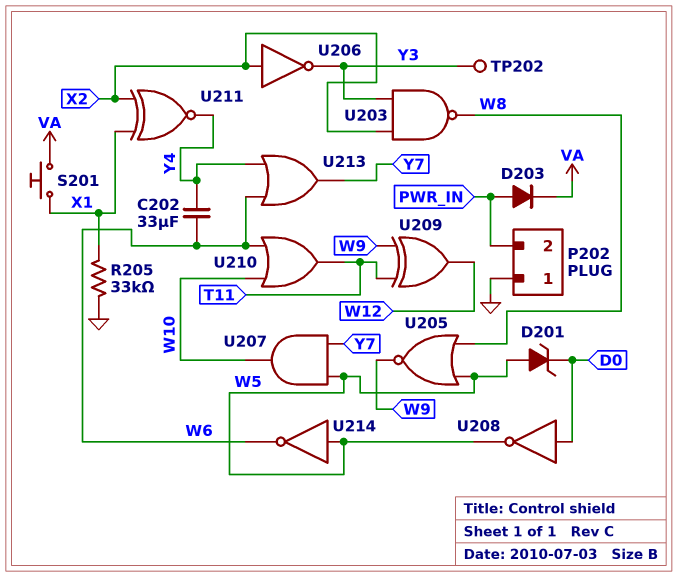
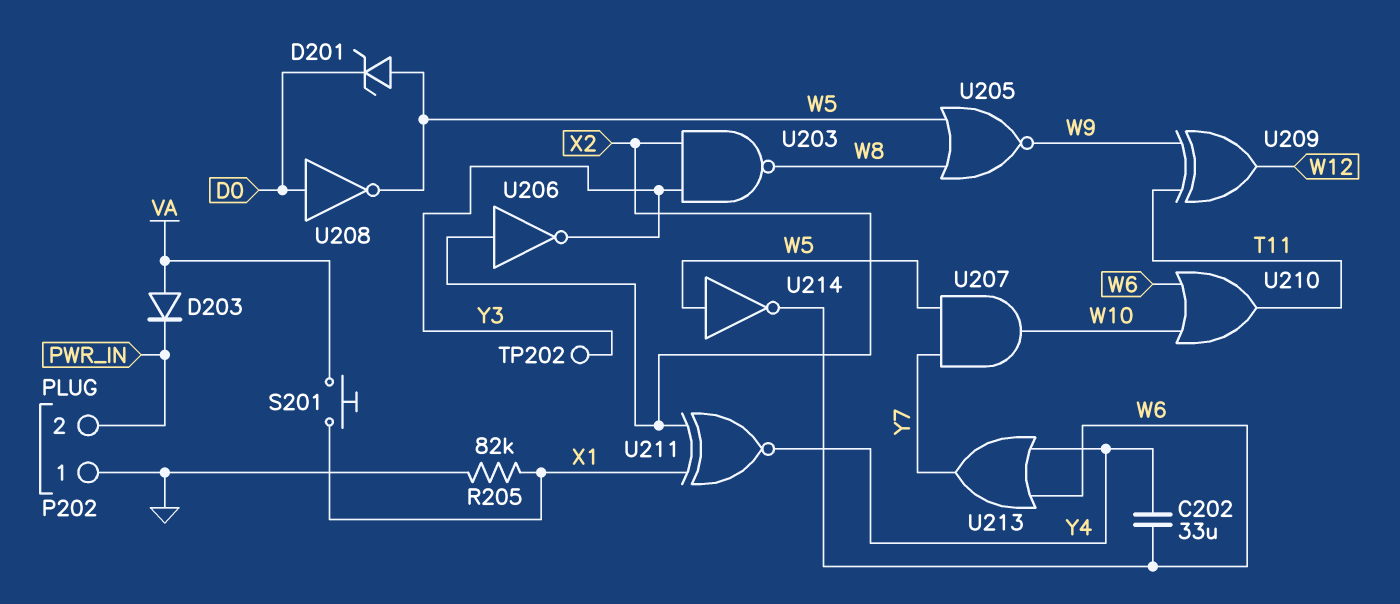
D203: diode (A PWR_IN, K VA) -> diode (A VA, K PWR_IN)
R205: 33k (GND, X1) -> 82k (GND, X1)

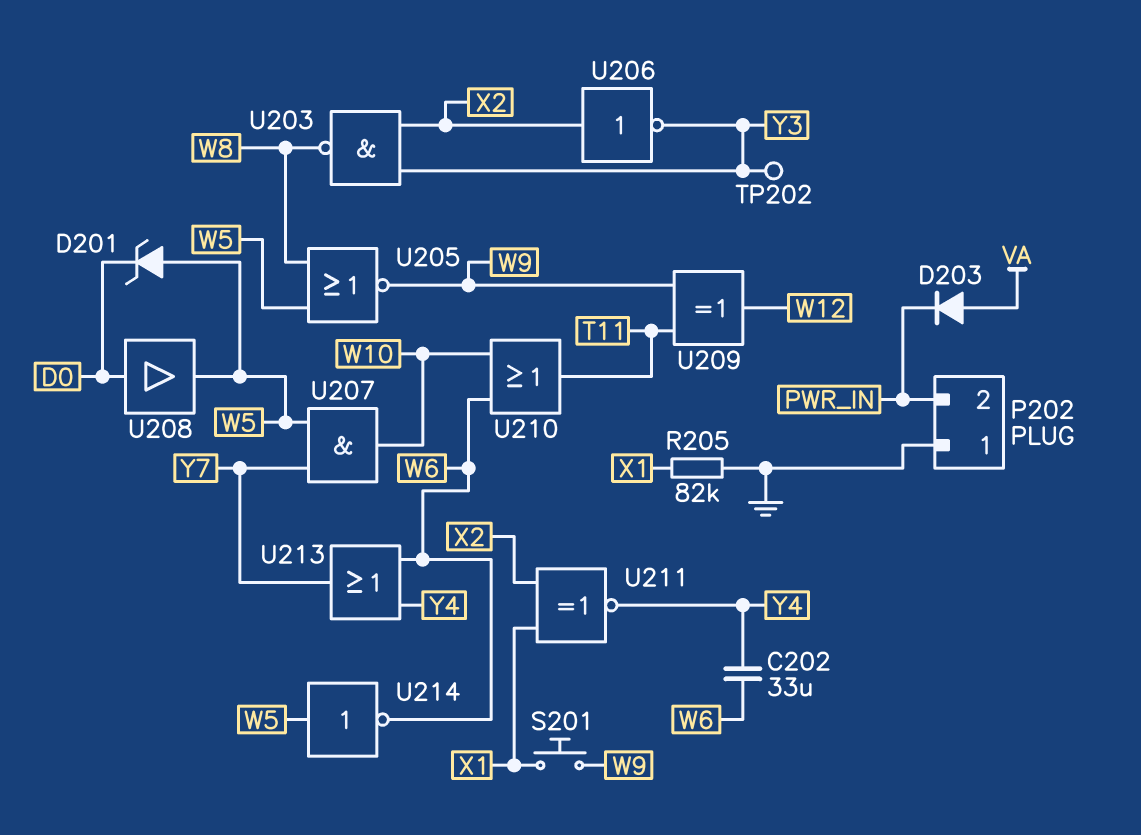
S201: button (VA, X1) -> button (W9, X1)
U208: NOT (in D0, out W5) -> buffer (in D0, out W5)

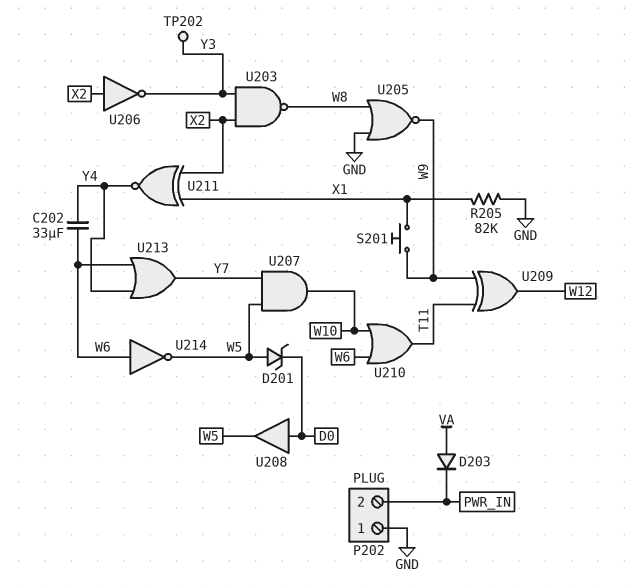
U205: NOR (in W5, in W8, out W9) -> NOR (in GND, in W8, out W9)
U214: NOT (in W5, out W6) -> NOT (in W6, out W5)

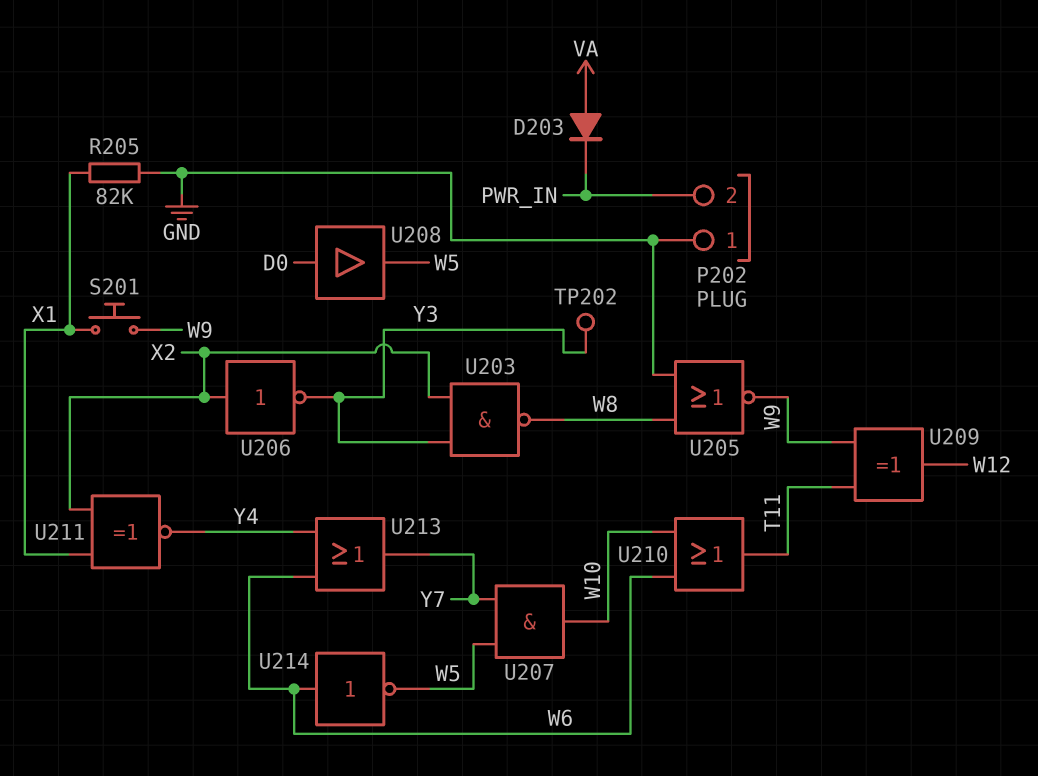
C202: 33uF (W6, Y4) -> none
D201: zener (A W5, K D0) -> none

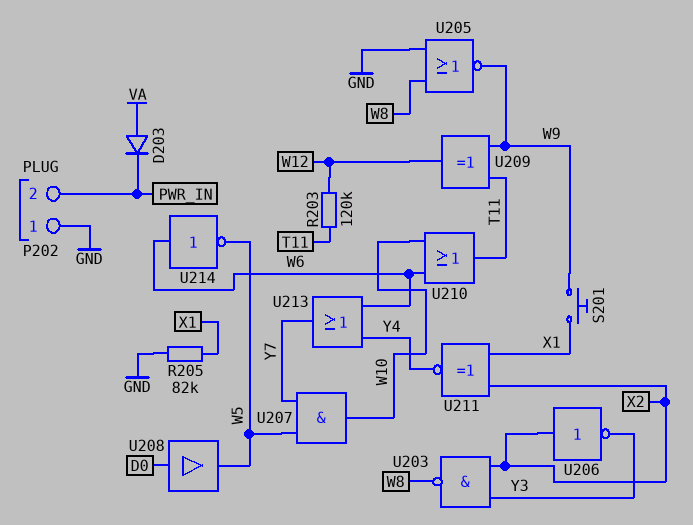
R203: none -> 120k (T11, W12)
TP202: test point (Y3) -> none

